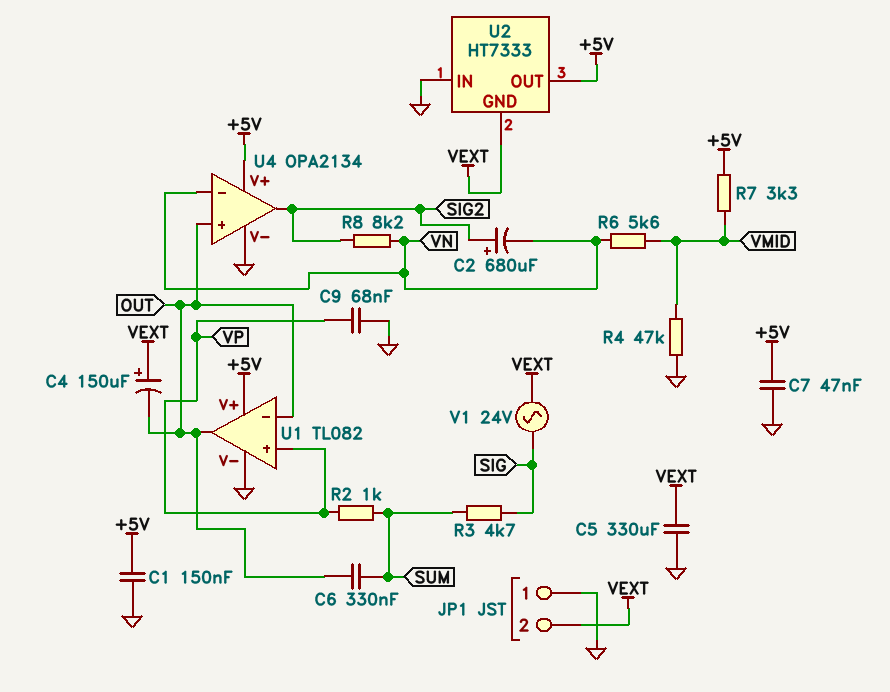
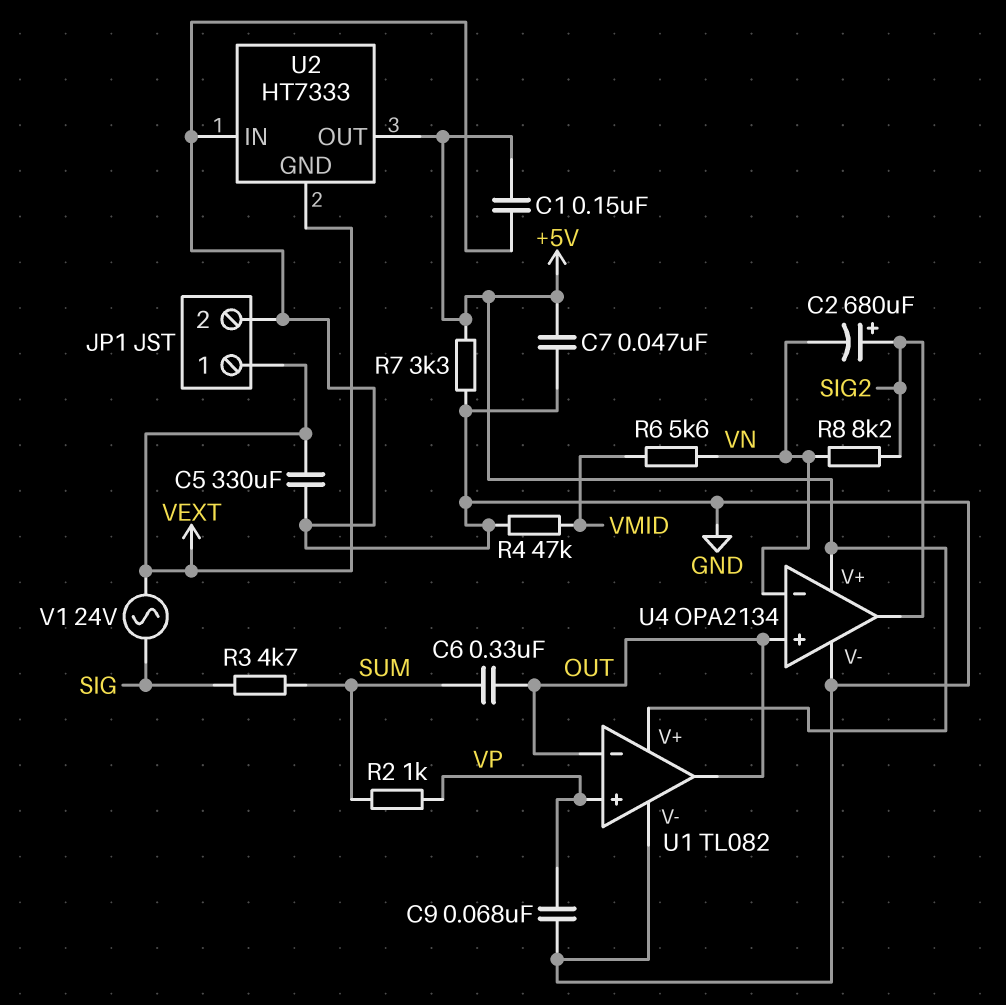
C4: 150uF (plus VEXT, minus OUT) -> none
JP1 pin 1: GND -> VEXT
JP1 pin 2: VEXT -> GND
R7: 3.3k (+5V, VMID) -> 3.3k (+5V, GND)

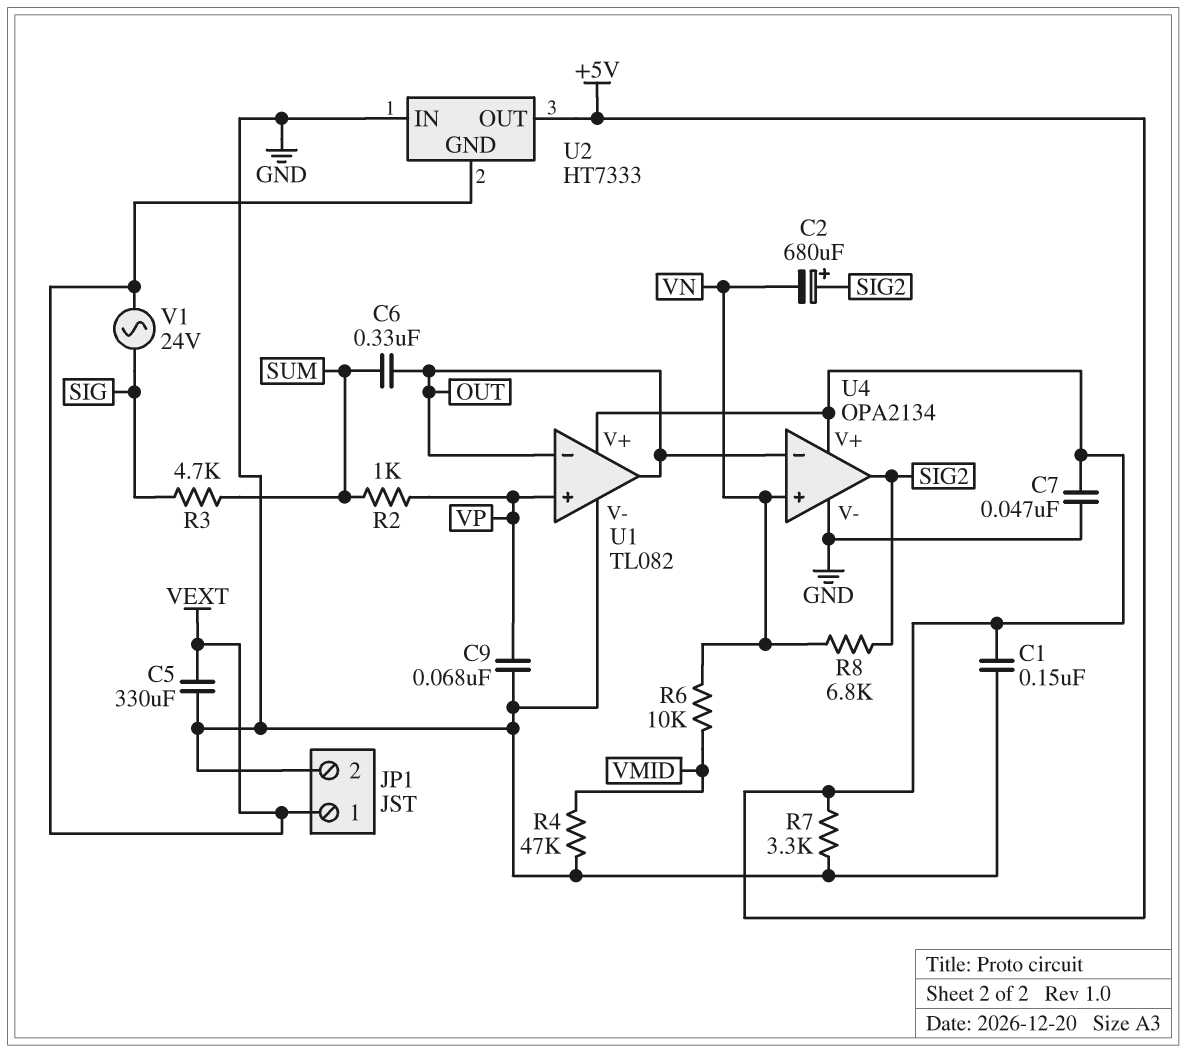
R6: 5.6k (VMID, VN) -> 10k (VMID, VN)
R8: 8.2k (SIG2, VN) -> 6.8k (SIG2, VN)
U4 pin in+: OUT -> VN
U4 pin in-: VN -> OUT

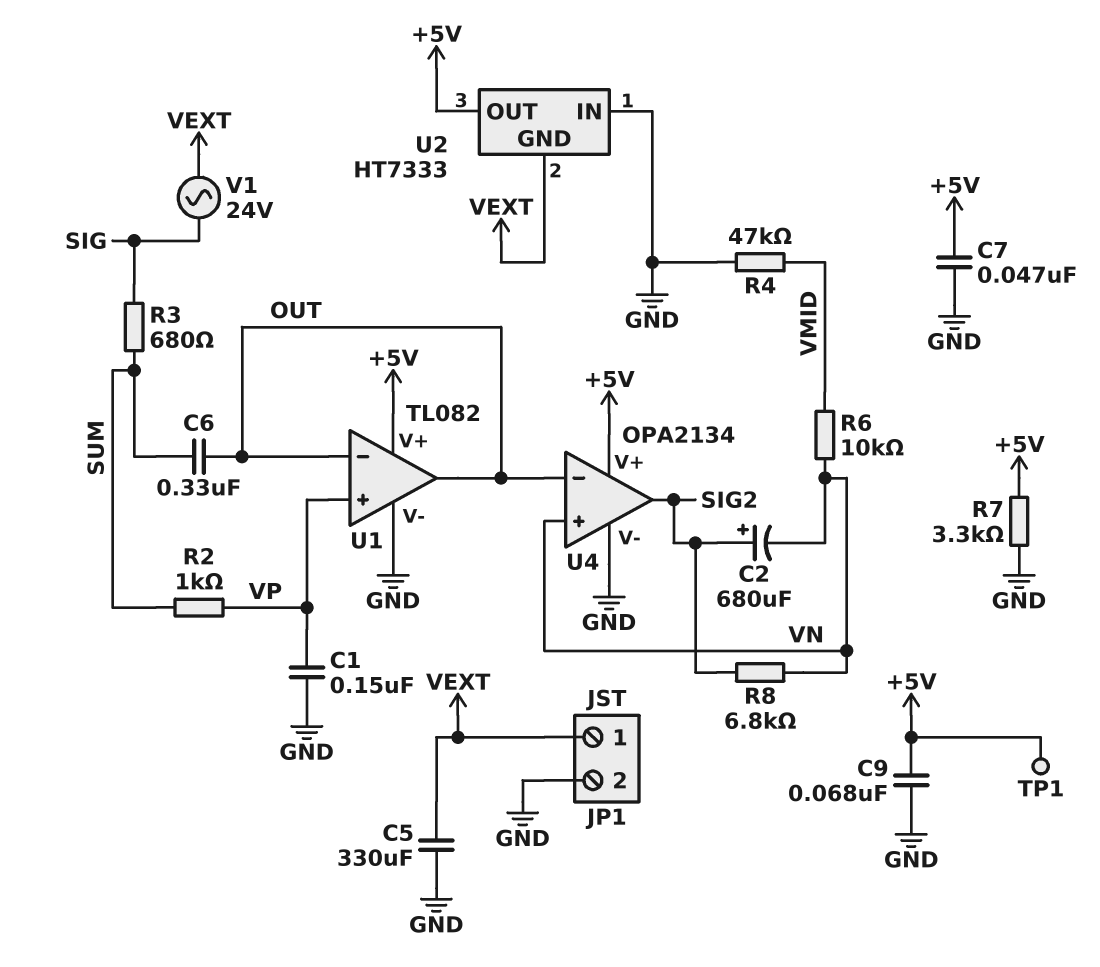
C1: 150nF (+5V, GND) -> 150nF (GND, VP)
C9: 68nF (GND, VP) -> 68nF (+5V, GND)
R3: 4.7k (SIG, SUM) -> 680 (SIG, SUM)
TP1: none -> test point (+5V)

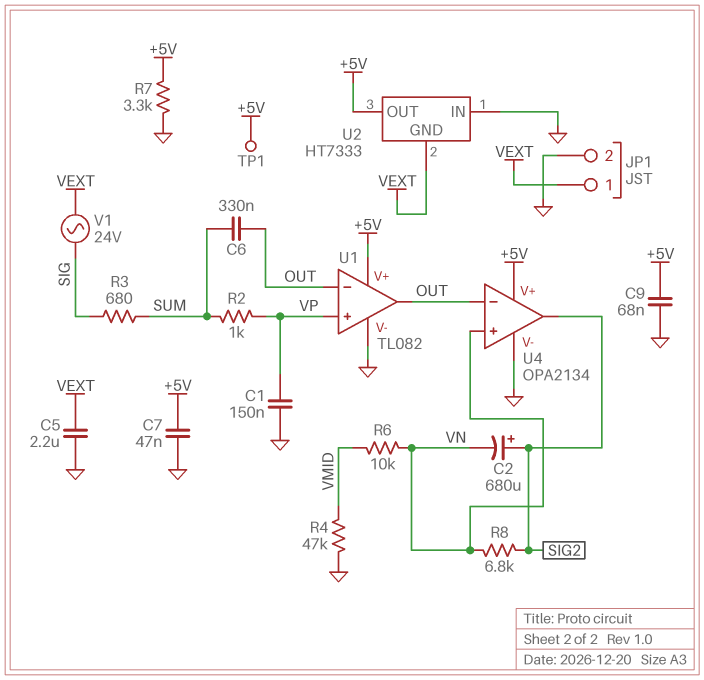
C5: 330uF (GND, VEXT) -> 2.2uF (GND, VEXT)

